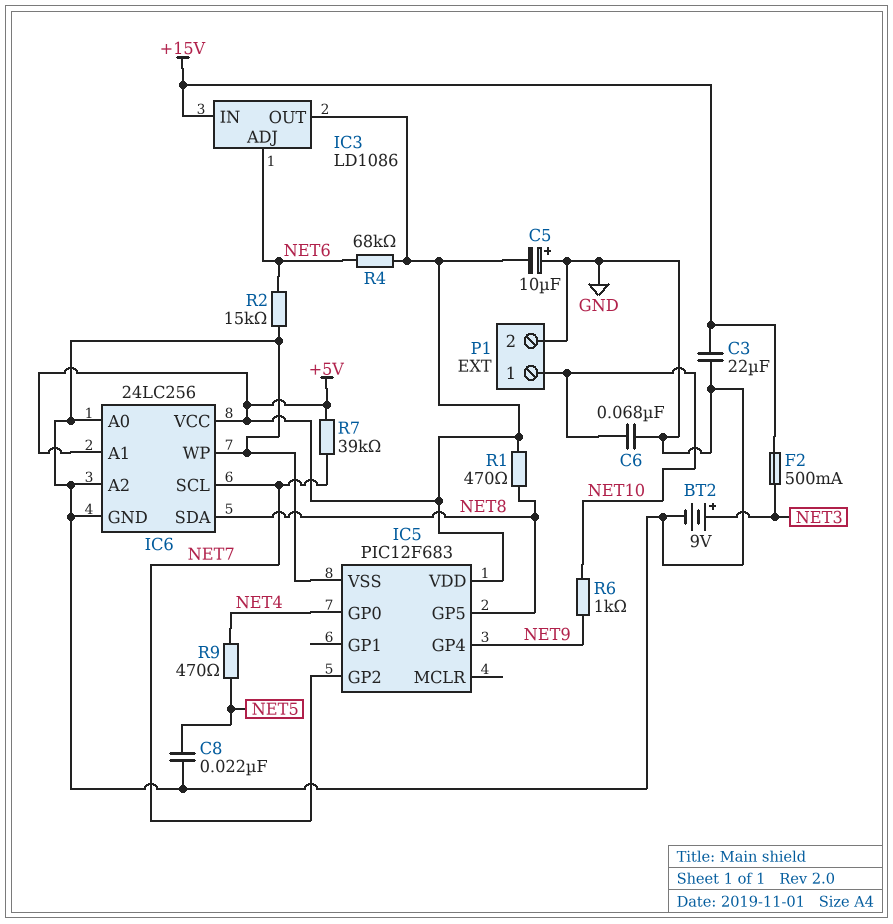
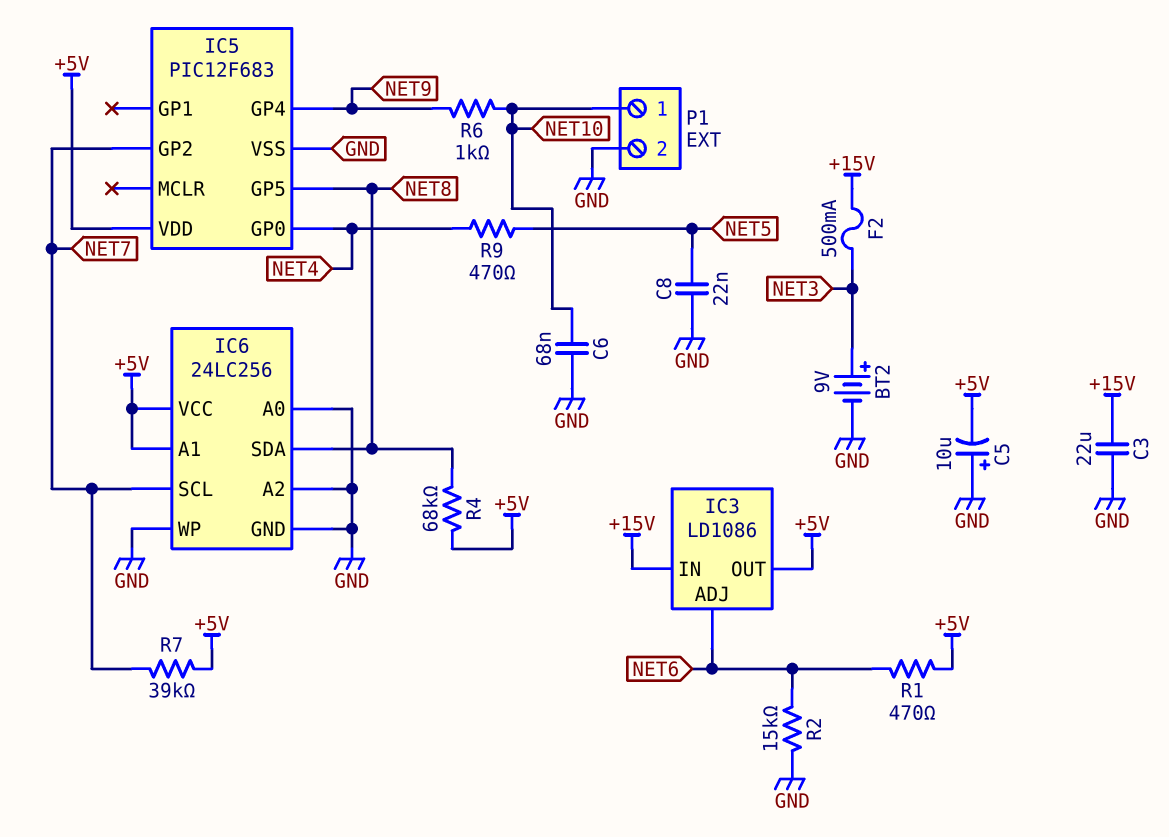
R1: 470 (+5V, NET8) -> 470 (+5V, NET6)
R4: 68k (+5V, NET6) -> 68k (+5V, NET8)

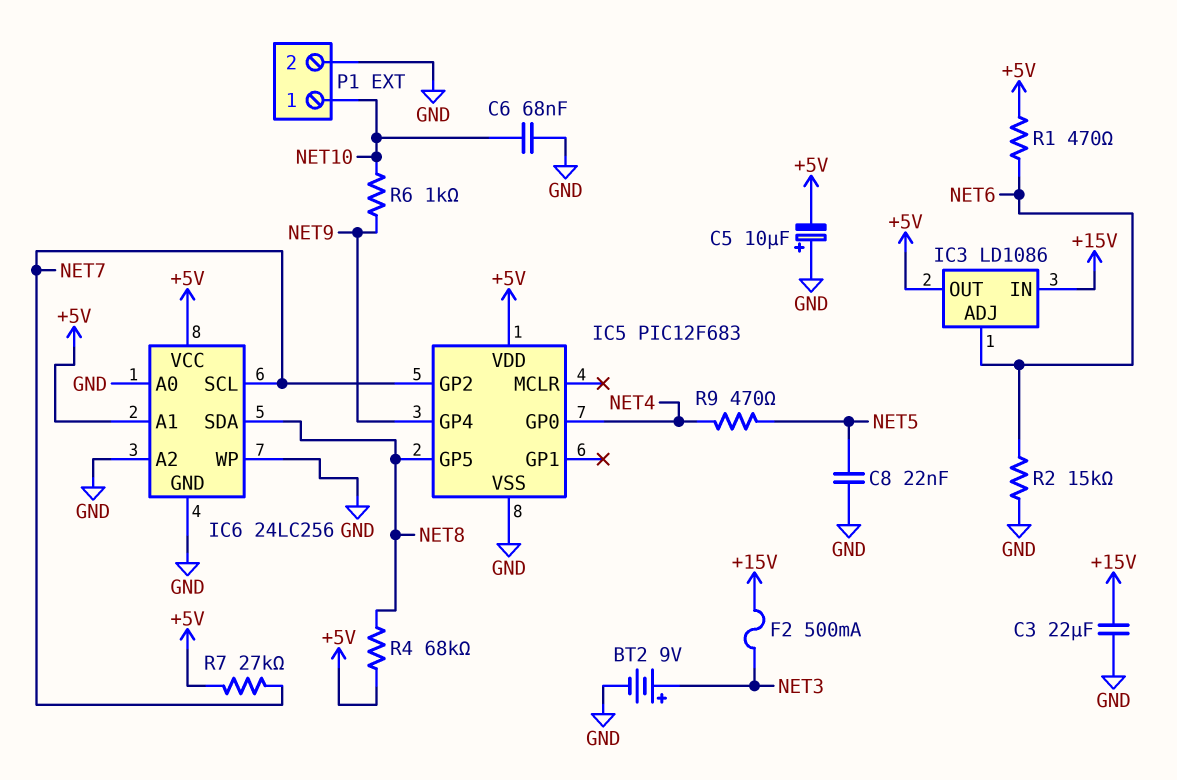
R7: 39k (+5V, NET7) -> 27k (+5V, NET7)

